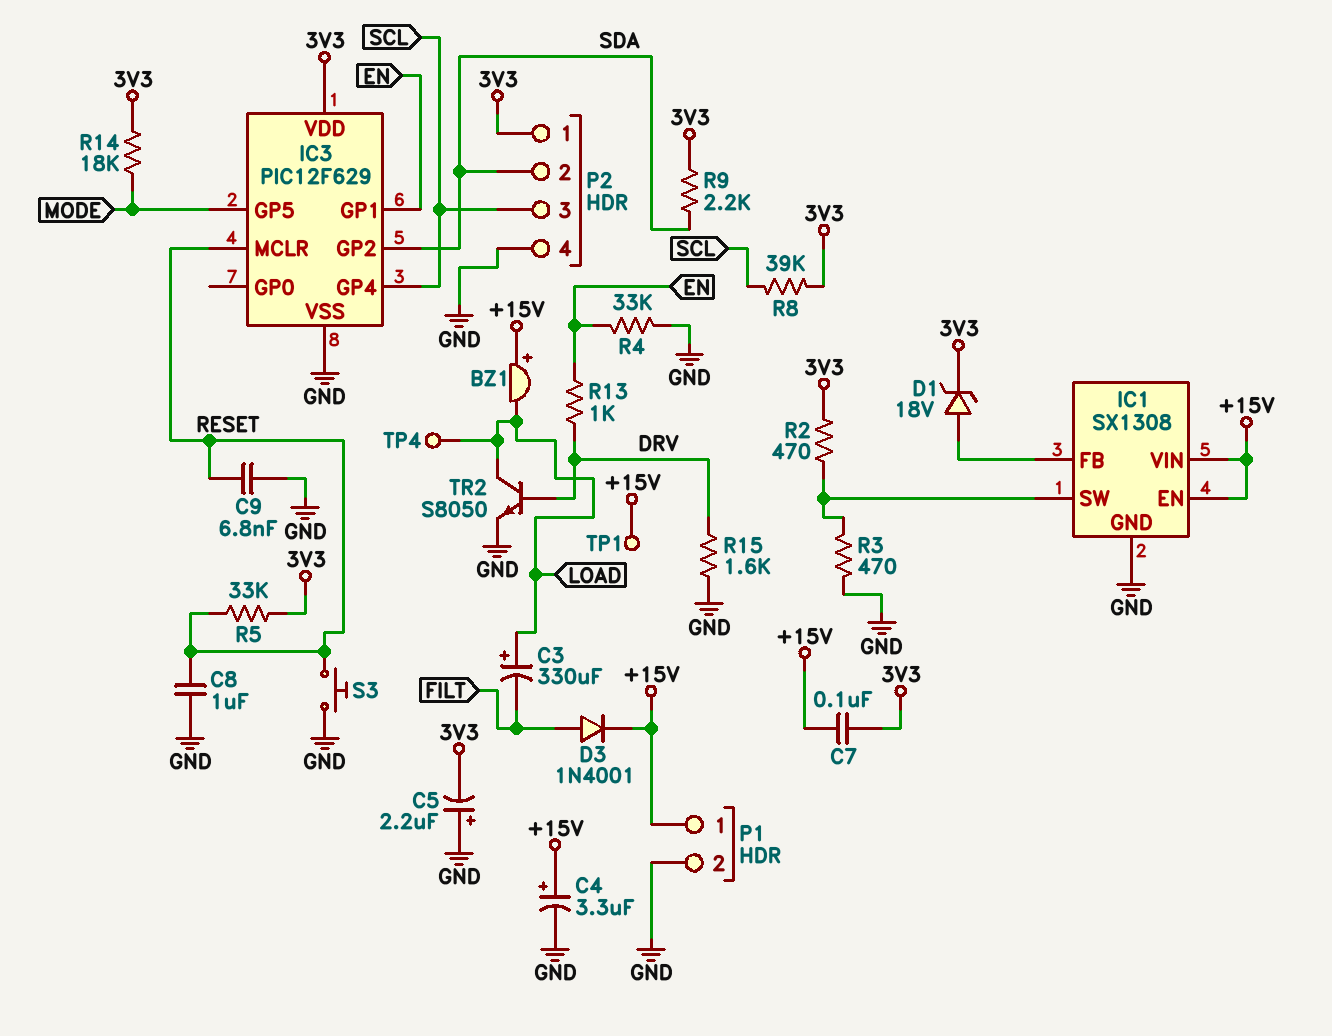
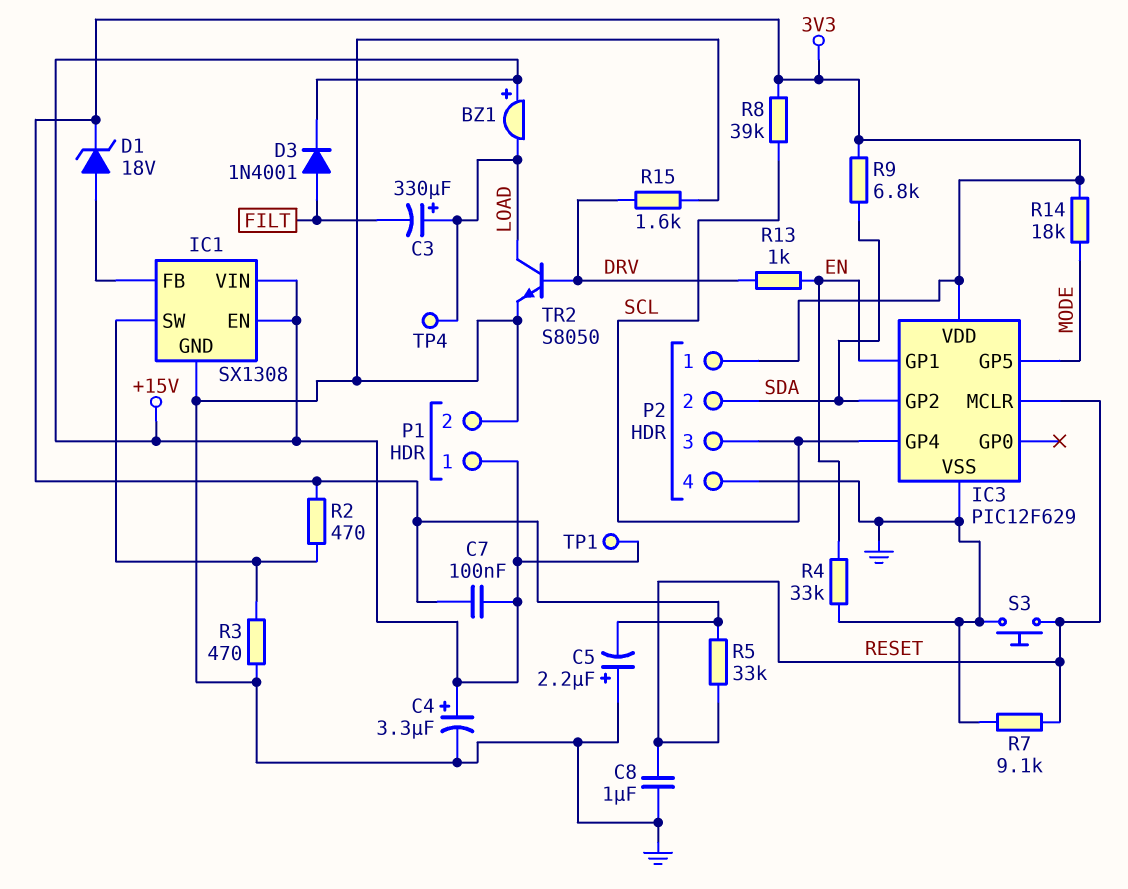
C9: 6.8nF (GND, RESET) -> none
R7: none -> 9.1k (GND, RESET)
R9: 2.2k (3V3, SDA) -> 6.8k (3V3, SDA)

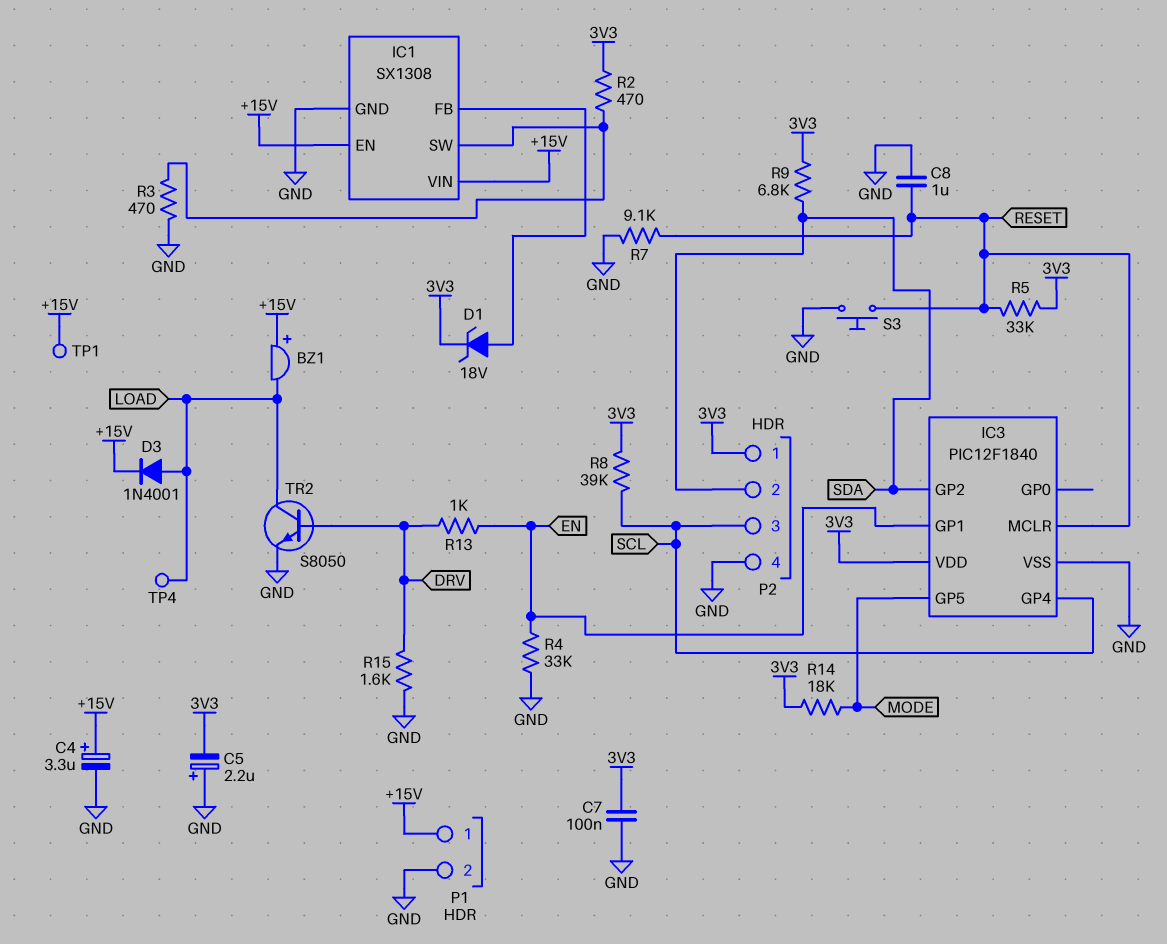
C3: 330uF (plus LOAD, minus FILT) -> none
C7: 100nF (+15V, 3V3) -> 100nF (3V3, GND)
D3: diode 1N4001 (A FILT, K +15V) -> diode 1N4001 (A LOAD, K +15V)
IC3: PIC12F629 -> PIC12F1840

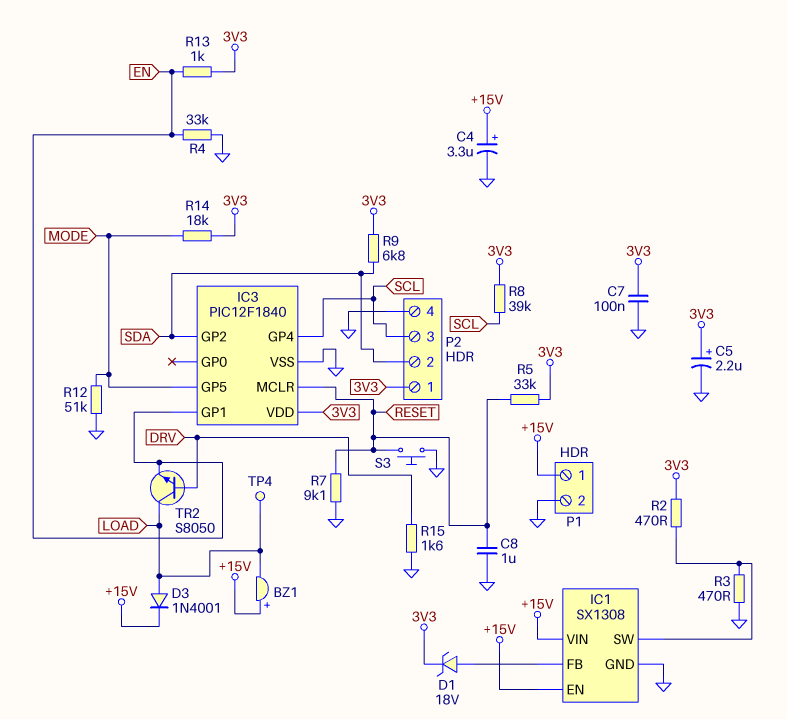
C5: 2.2uF (plus GND, minus 3V3) -> 2.2uF (plus 3V3, minus GND)
R12: none -> 51k (GND, MODE)
R13: 1k (DRV, EN) -> 1k (3V3, EN)
TP1: test point (+15V) -> none
TR2: NPN S8050 (B DRV, C LOAD, E GND) -> NPN S8050 (B DRV, C LOAD, E EN)

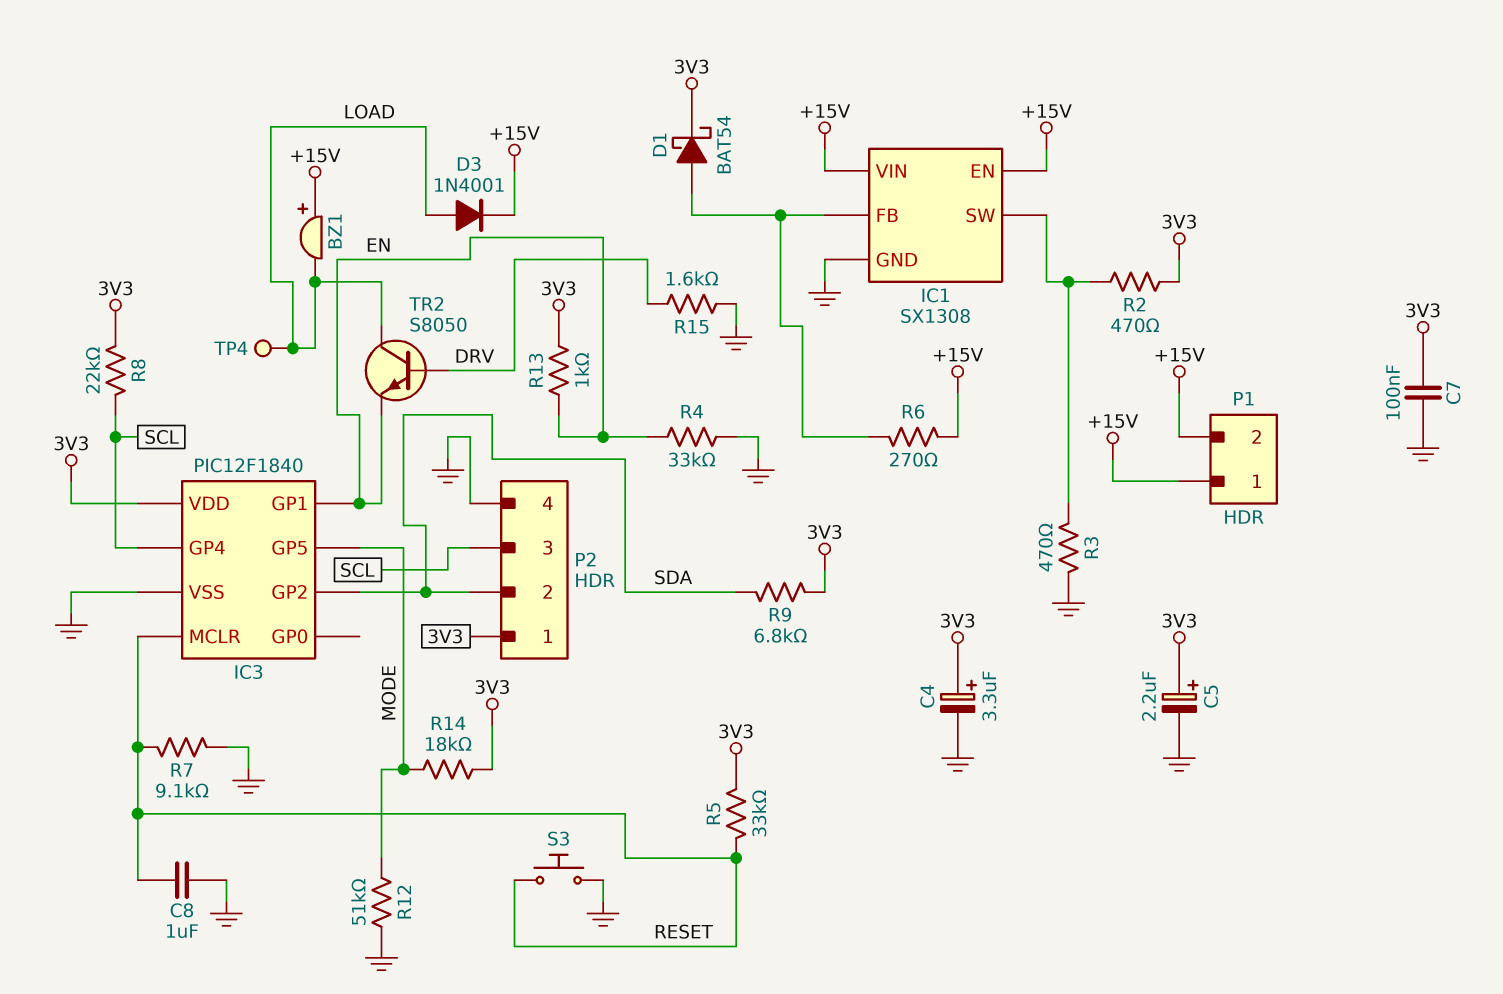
C4: 3.3uF (plus +15V, minus GND) -> 3.3uF (plus 3V3, minus GND)
D1: zener 18V (A IC1/FB, K 3V3) -> schottky BAT54 (A IC1/FB, K 3V3)
P1 pin 2: GND -> +15V
R6: none -> 270 (+15V, IC1/FB)
R8: 39k (3V3, SCL) -> 22k (3V3, SCL)

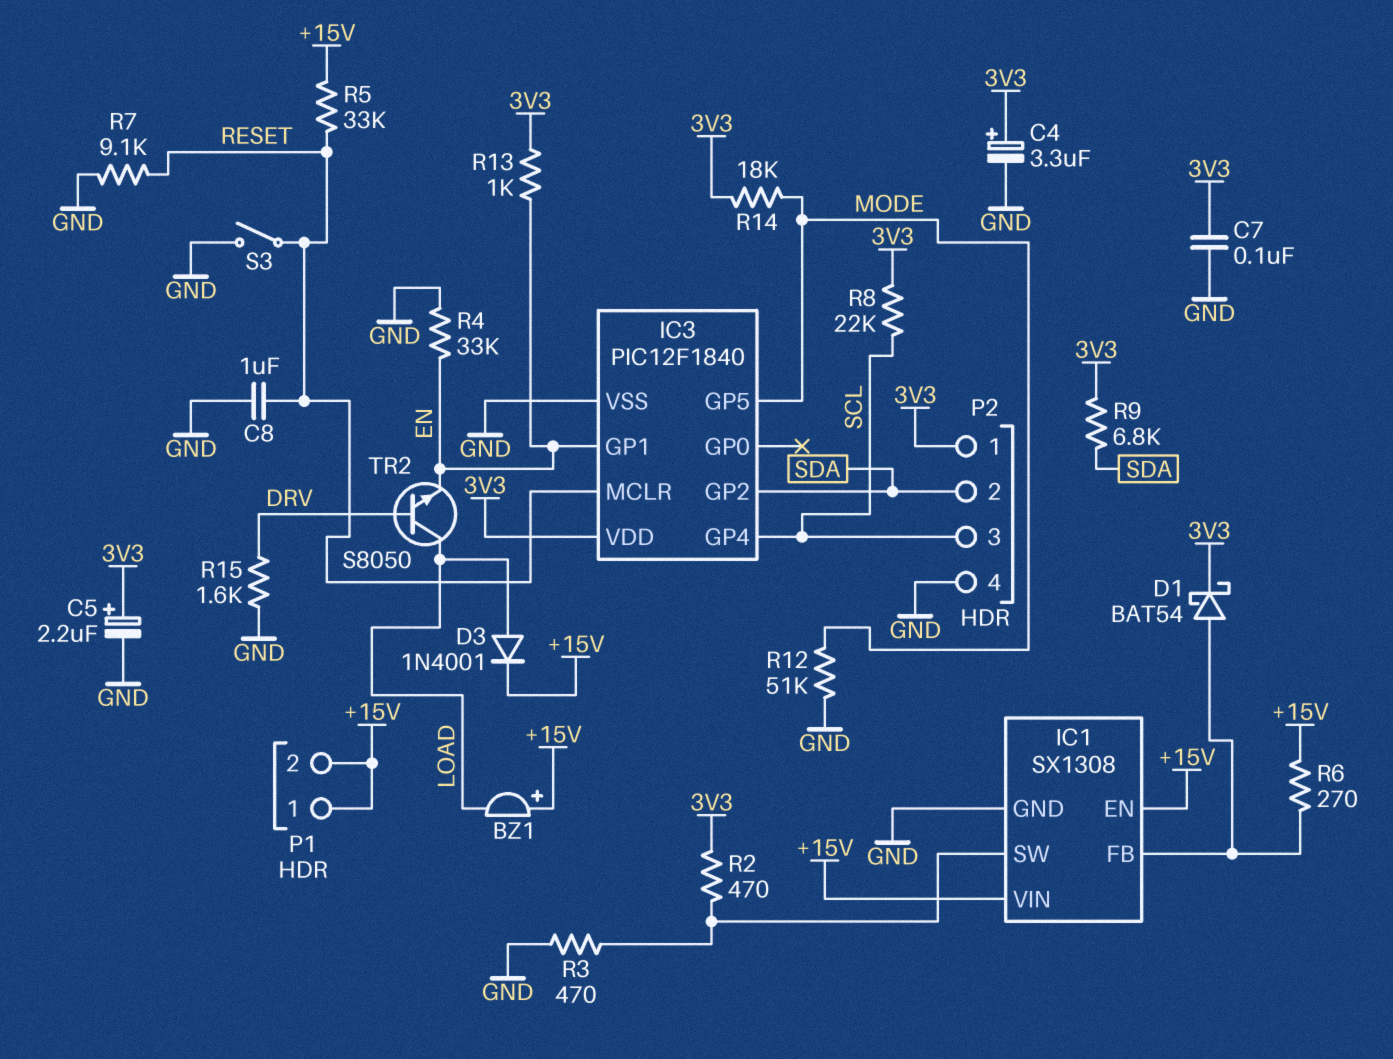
R5: 33k (3V3, RESET) -> 33k (+15V, RESET)
S3: button (GND, RESET) -> switch (GND, RESET)
TP4: test point (LOAD) -> none

